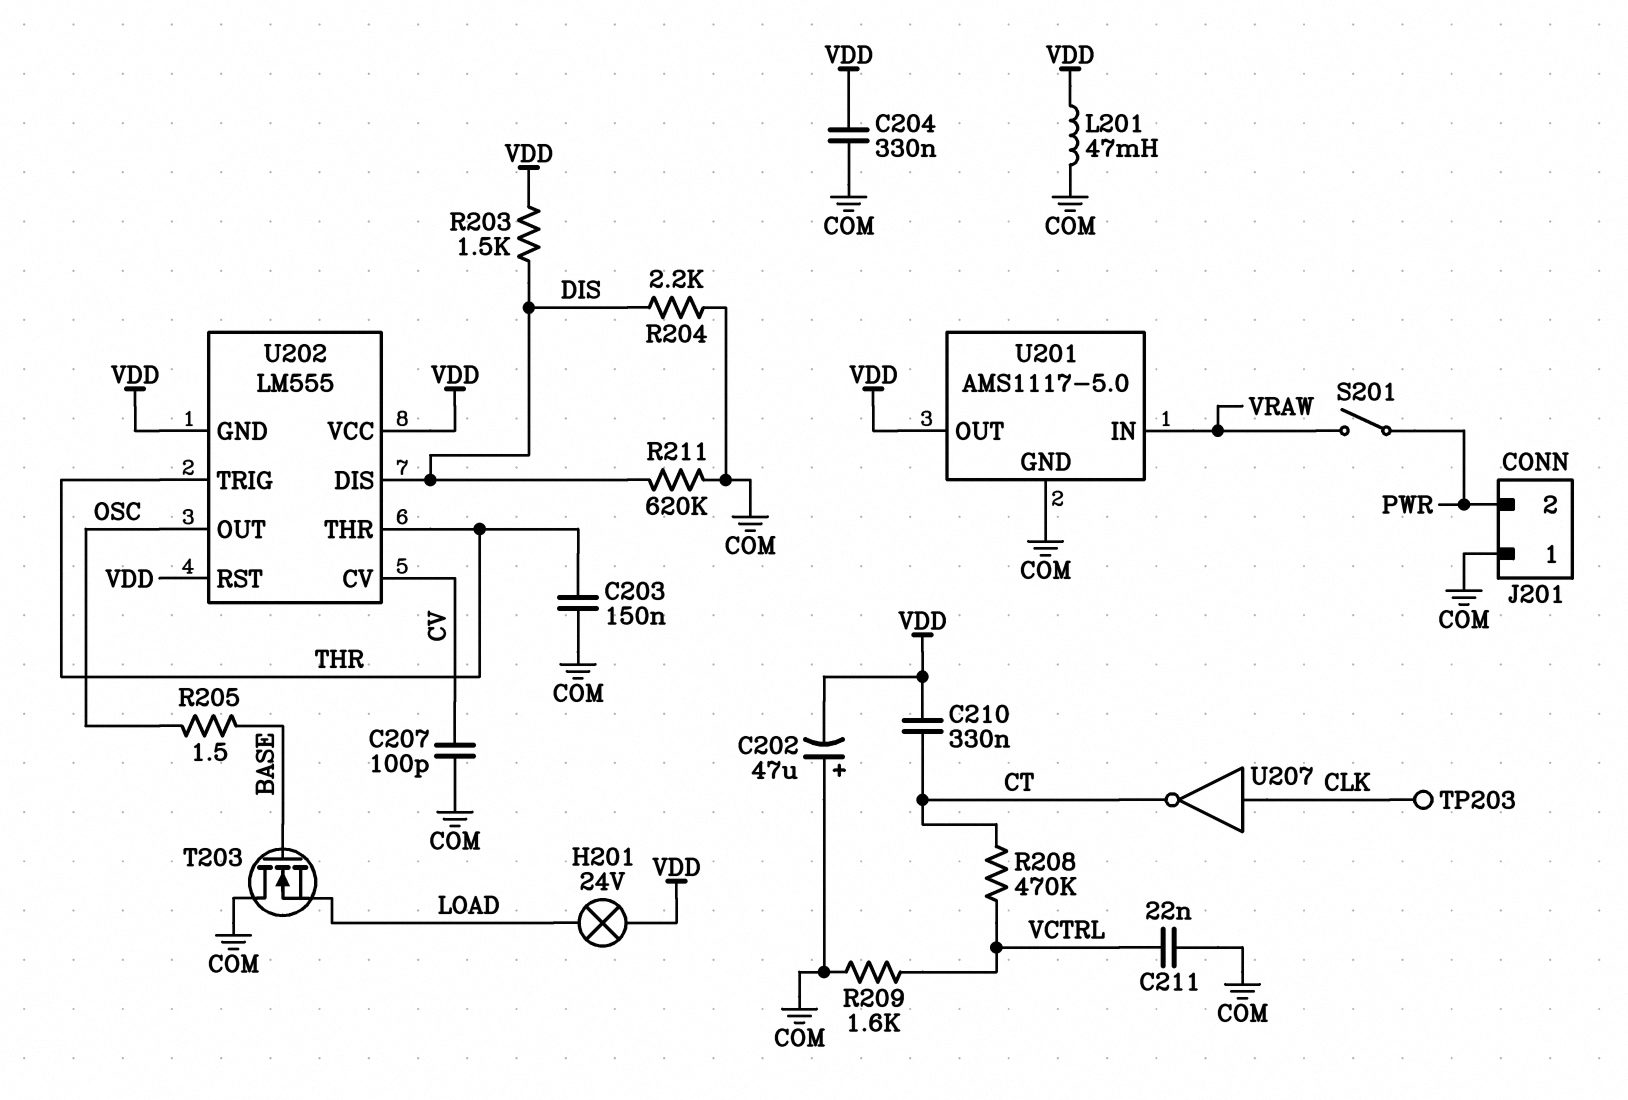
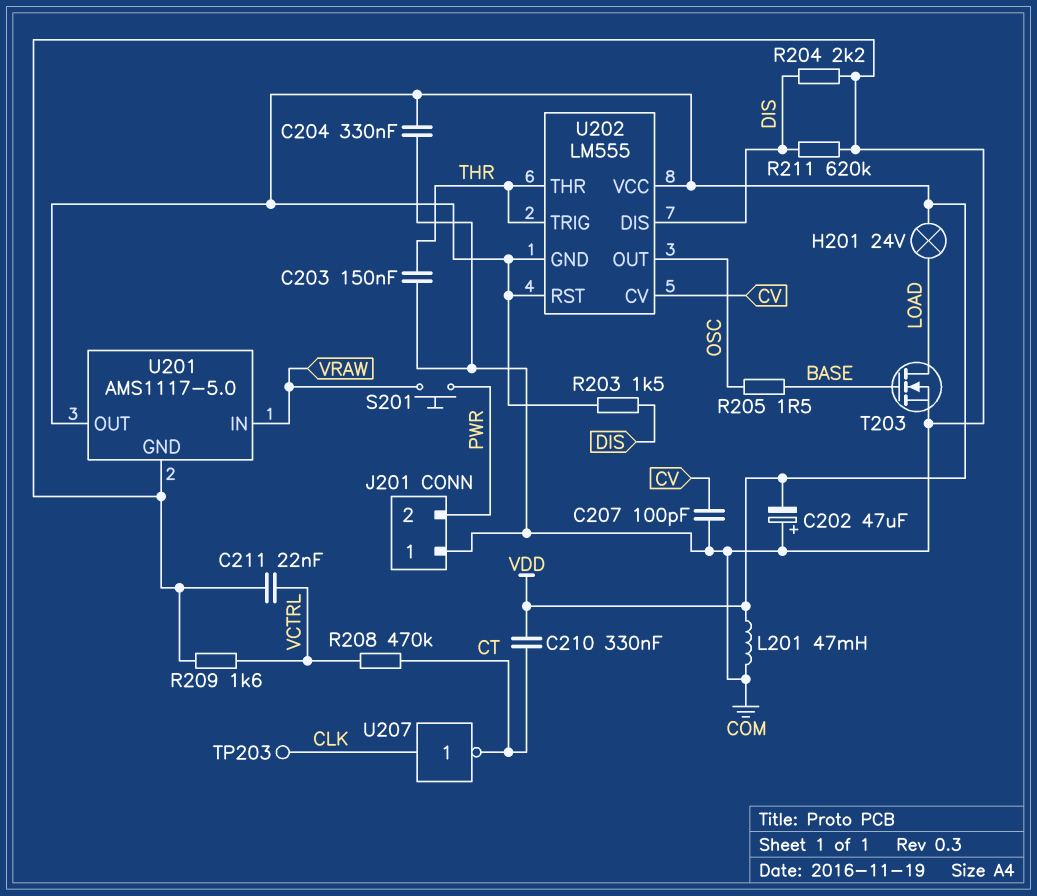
S201: switch (PWR, VRAW) -> button (PWR, VRAW)
T203: NMOS (G BASE, D COM, S LOAD) -> NMOS (G BASE, D LOAD, S COM)

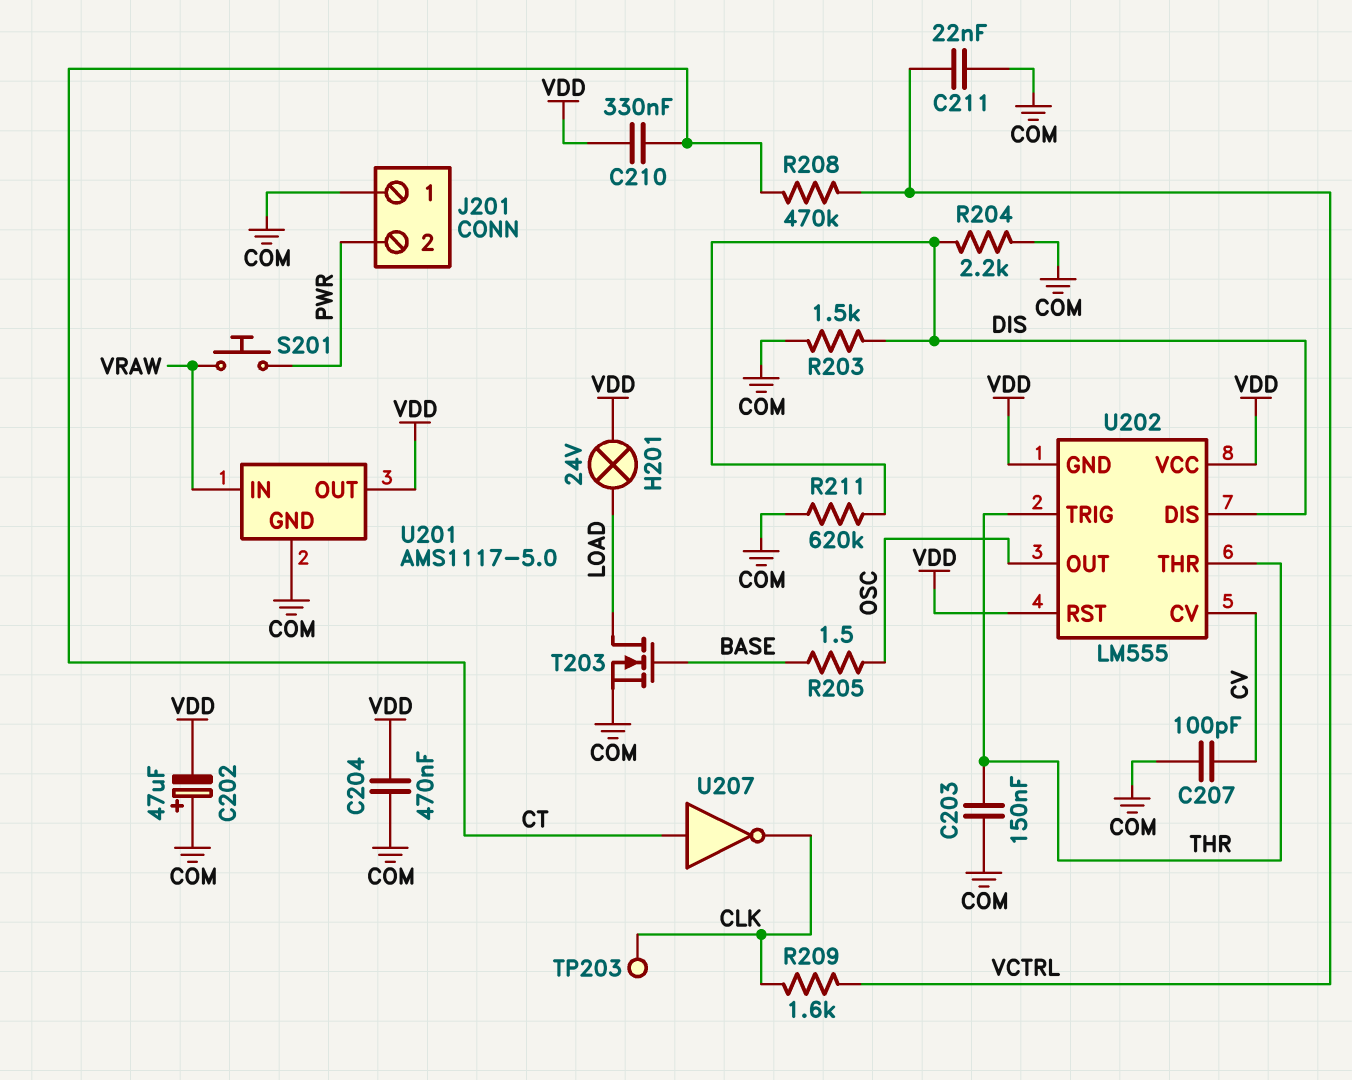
C204: 330nF (COM, VDD) -> 470nF (COM, VDD)
L201: 47mH (COM, VDD) -> none
R203: 1.5k (DIS, VDD) -> 1.5k (COM, DIS)
R209: 1.6k (COM, VCTRL) -> 1.6k (CLK, VCTRL)
U207: NOT (in CLK, out CT) -> NOT (in CT, out CLK)

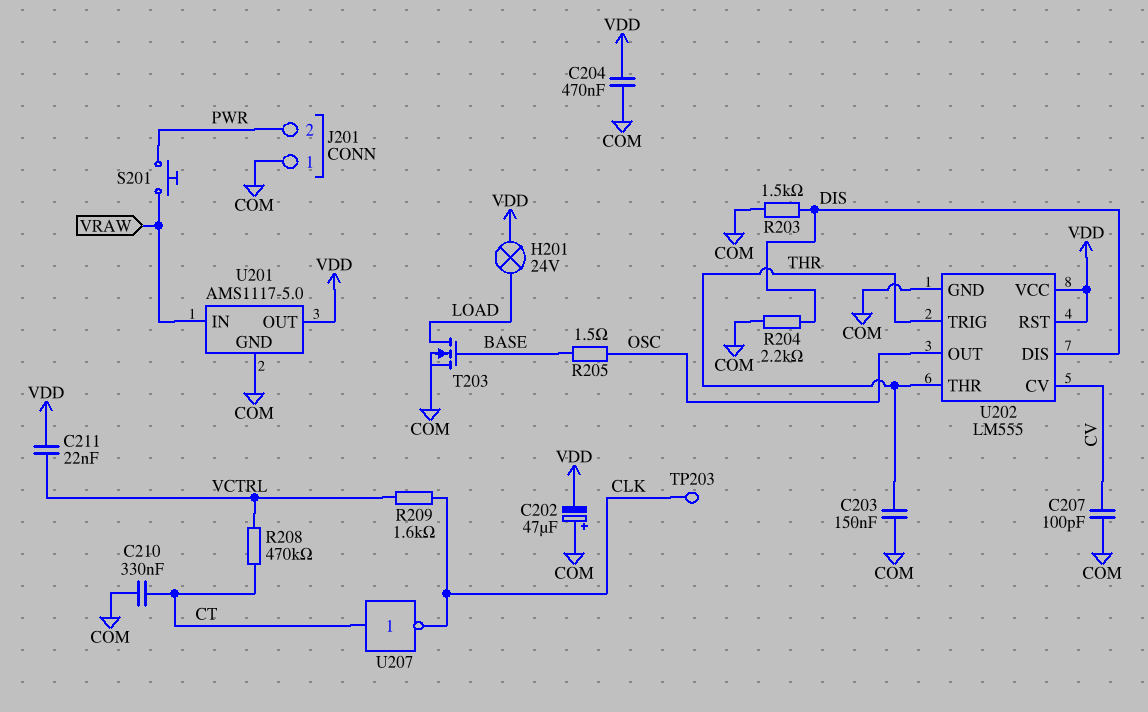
C210: 330nF (CT, VDD) -> 330nF (COM, CT)
C211: 22nF (COM, VCTRL) -> 22nF (VCTRL, VDD)
R211: 620k (COM, DIS) -> none
U202 pin GND: VDD -> COM

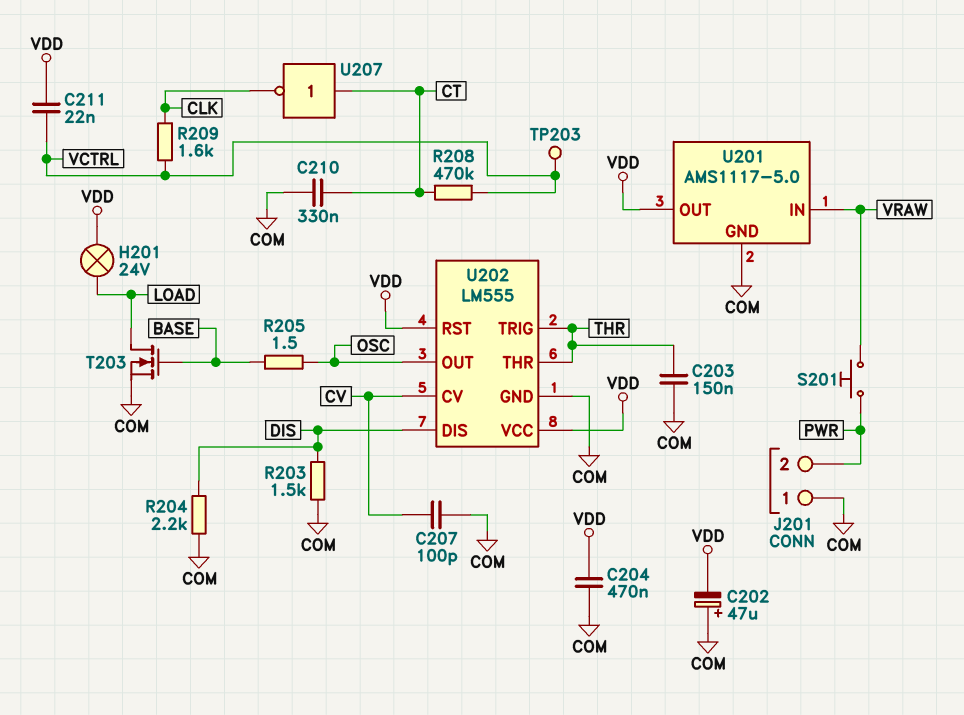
TP203: test point (CLK) -> test point (VCTRL)

